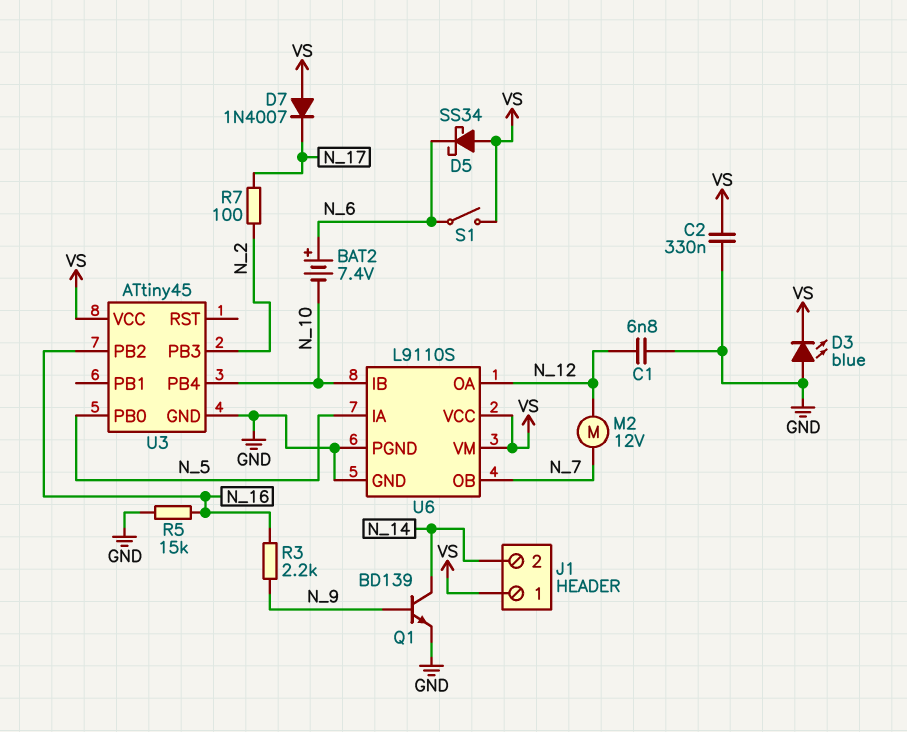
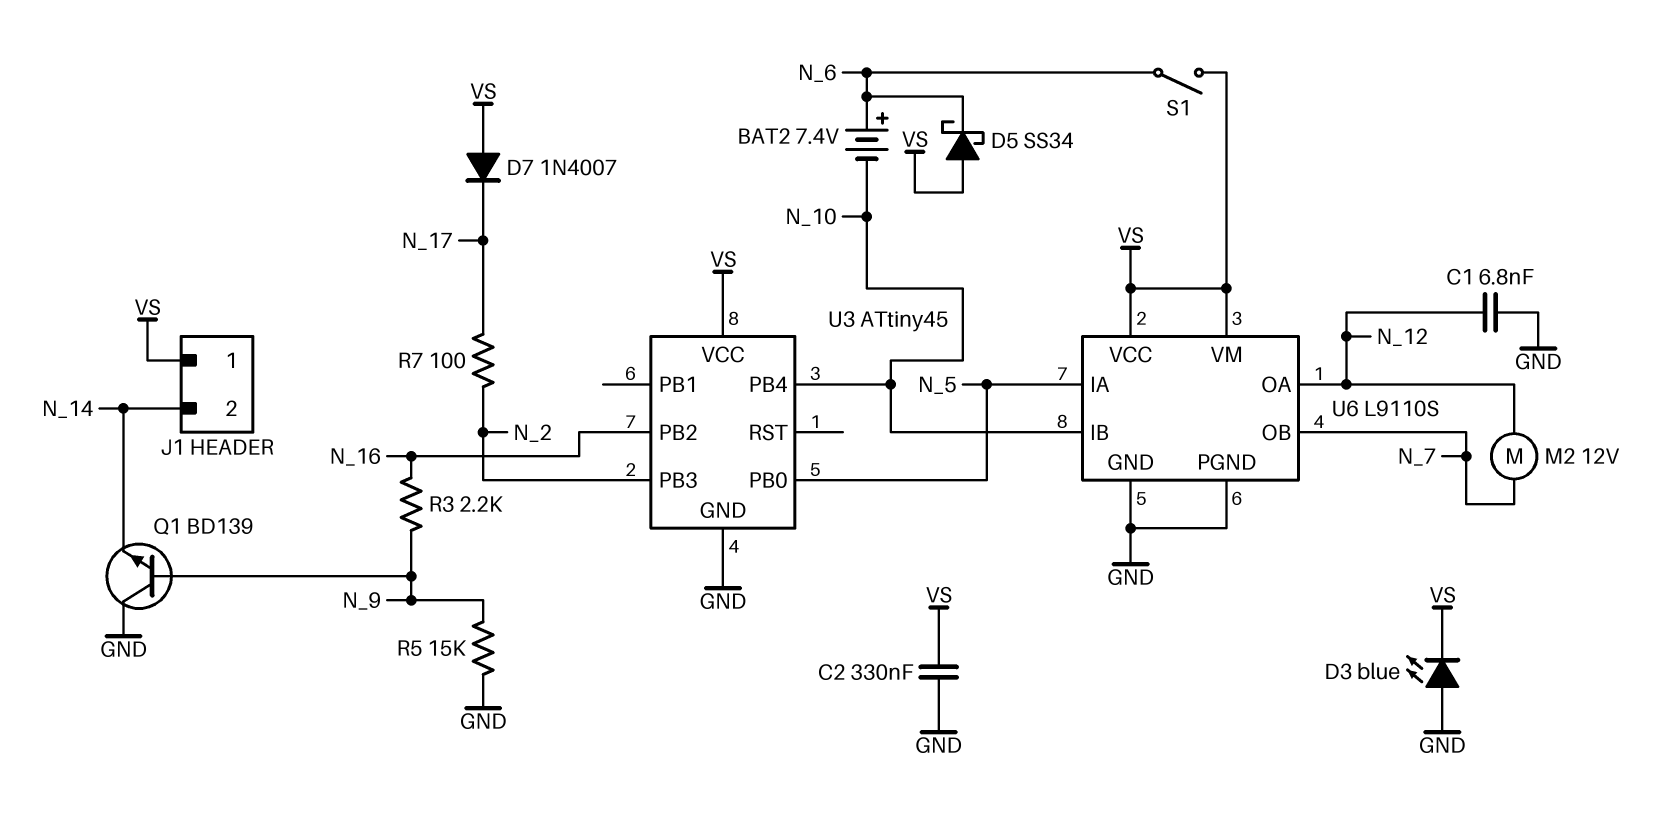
Q1: NPN BD139 (B N_9, C N_14, E GND) -> NPN BD139 (B N_9, C GND, E N_14)
R5: 15k (GND, N_16) -> 15k (GND, N_9)

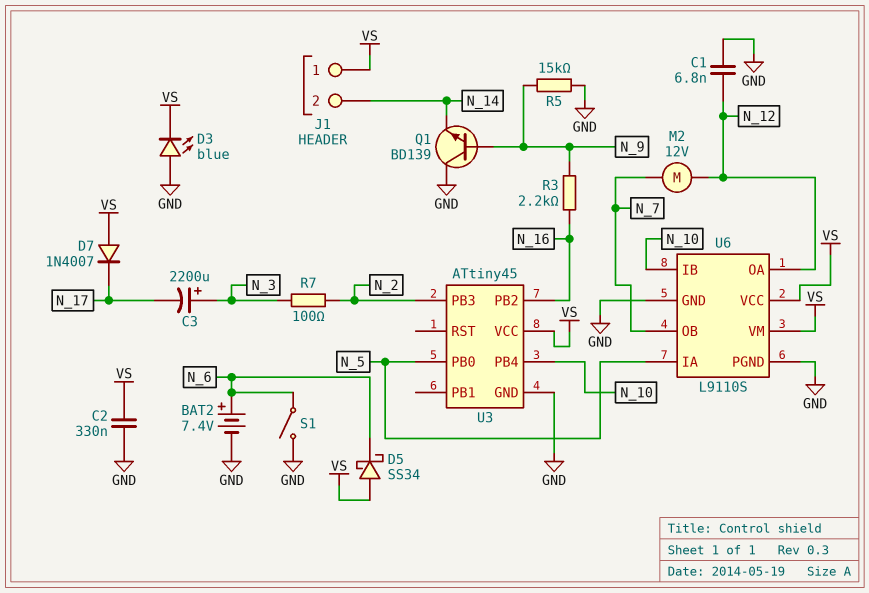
BAT2: 7.4V (plus N_6, minus N_10) -> 7.4V (plus N_6, minus GND)
C3: none -> 2200uF (plus N_3, minus N_17)
R7: 100 (N_2, N_17) -> 100 (N_2, N_3)
S1: switch (N_6, VS) -> switch (GND, N_6)

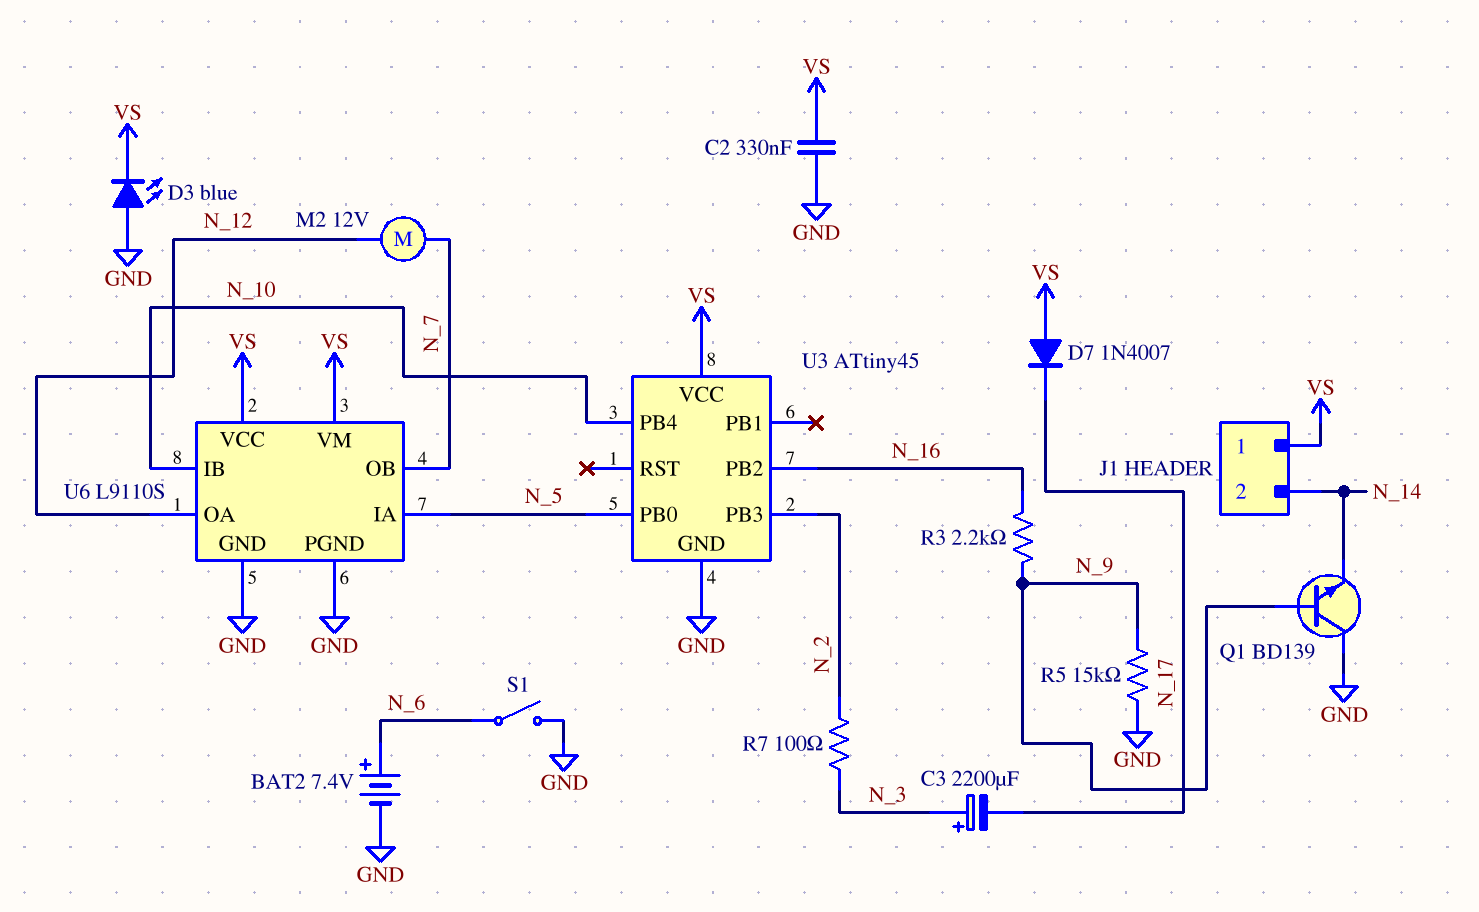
C1: 6.8nF (GND, N_12) -> none
D5: schottky SS34 (A VS, K N_6) -> none

